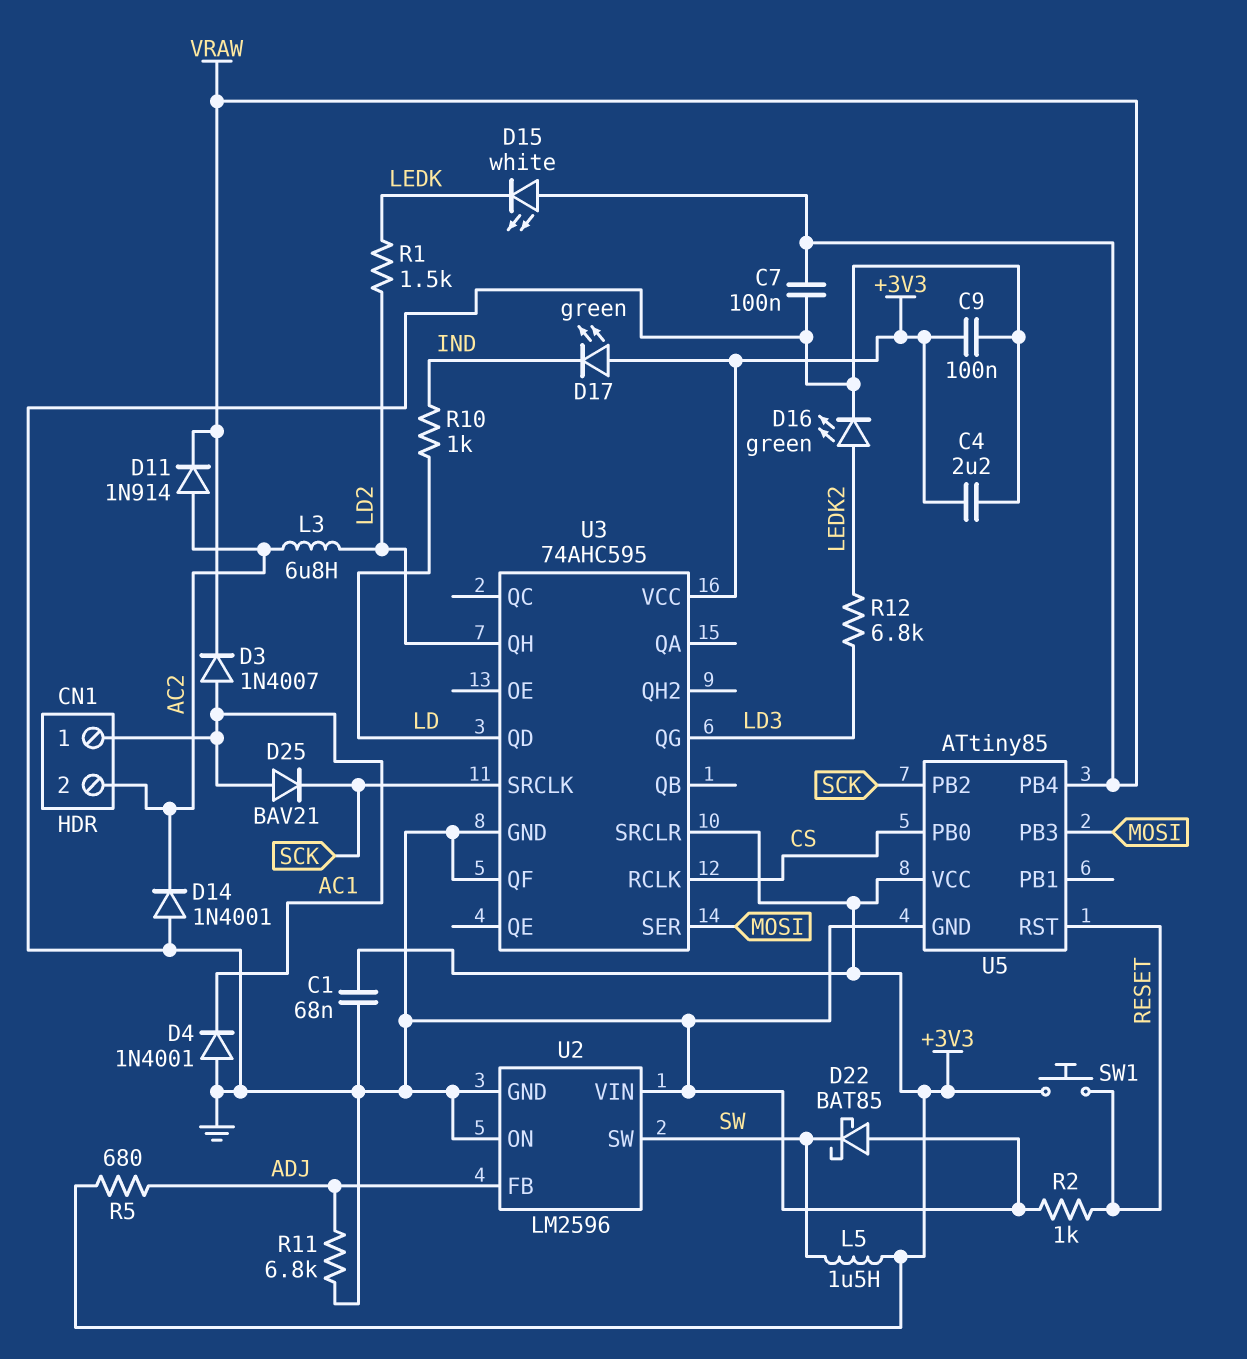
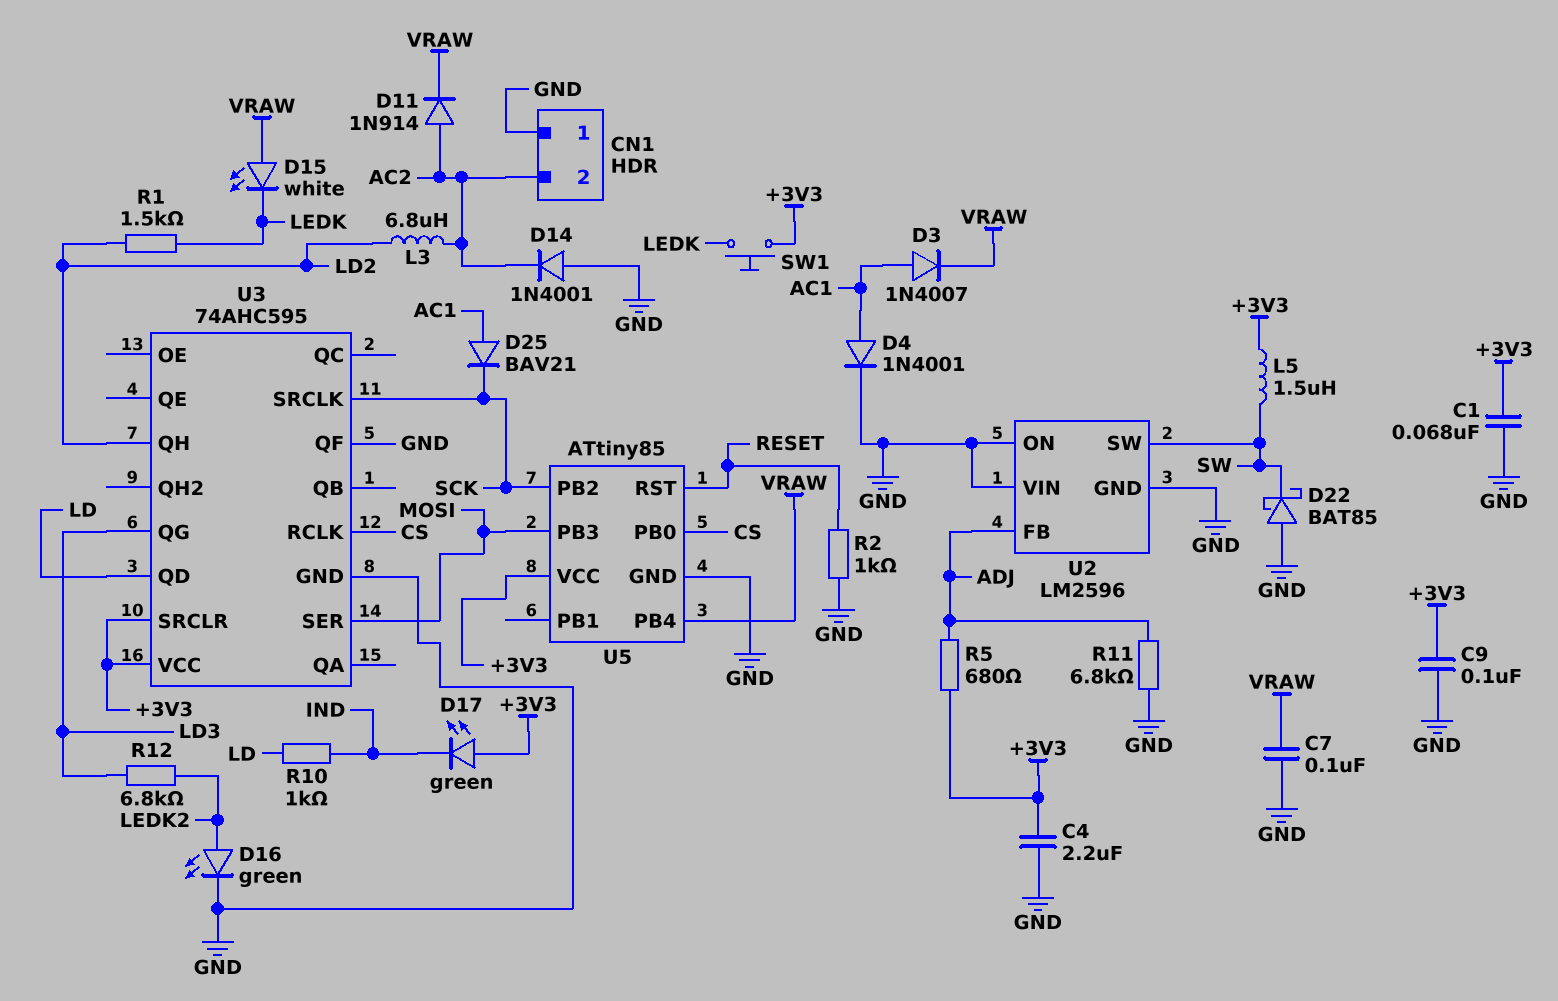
CN1 pin 1: AC1 -> GND
D4: diode 1N4001 (A GND, K AC1) -> diode 1N4001 (A AC1, K GND)
SW1: button (+3V3, RESET) -> button (+3V3, LEDK)

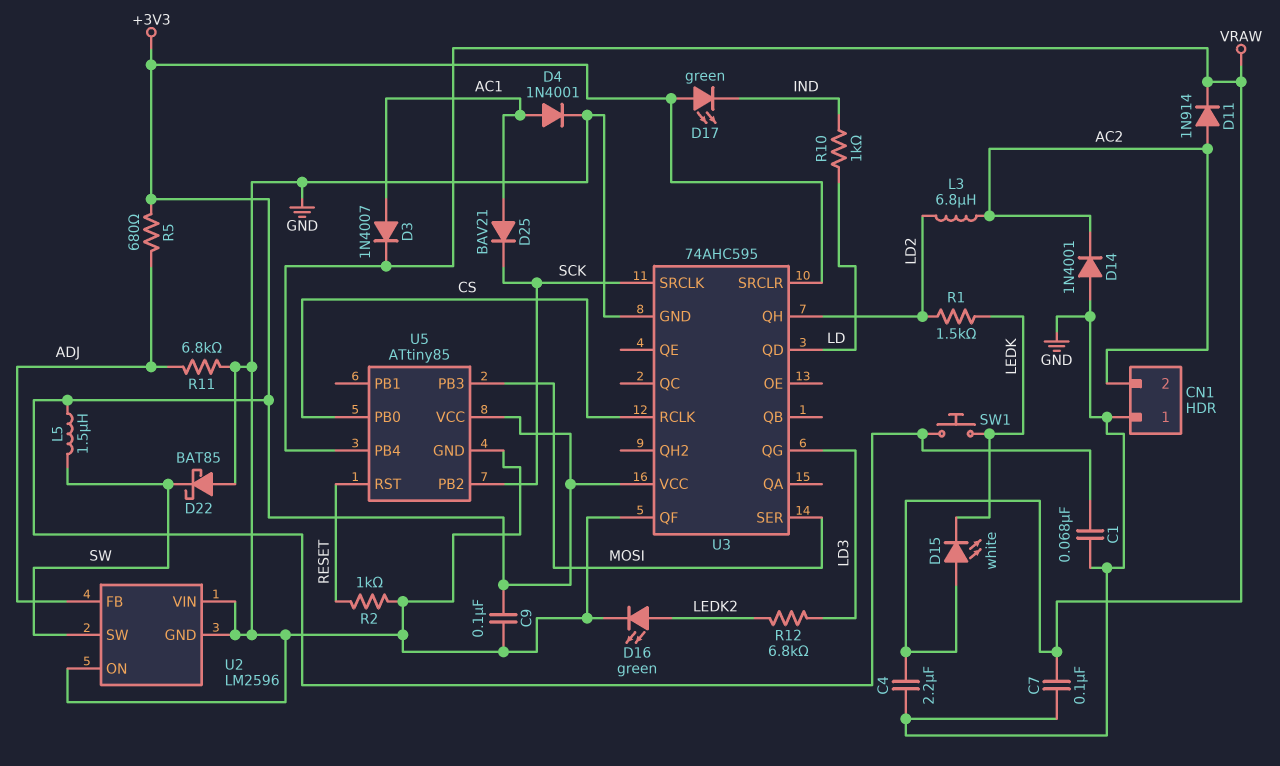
C4: 2.2uF (+3V3, GND) -> 2.2uF (GND, VRAW)

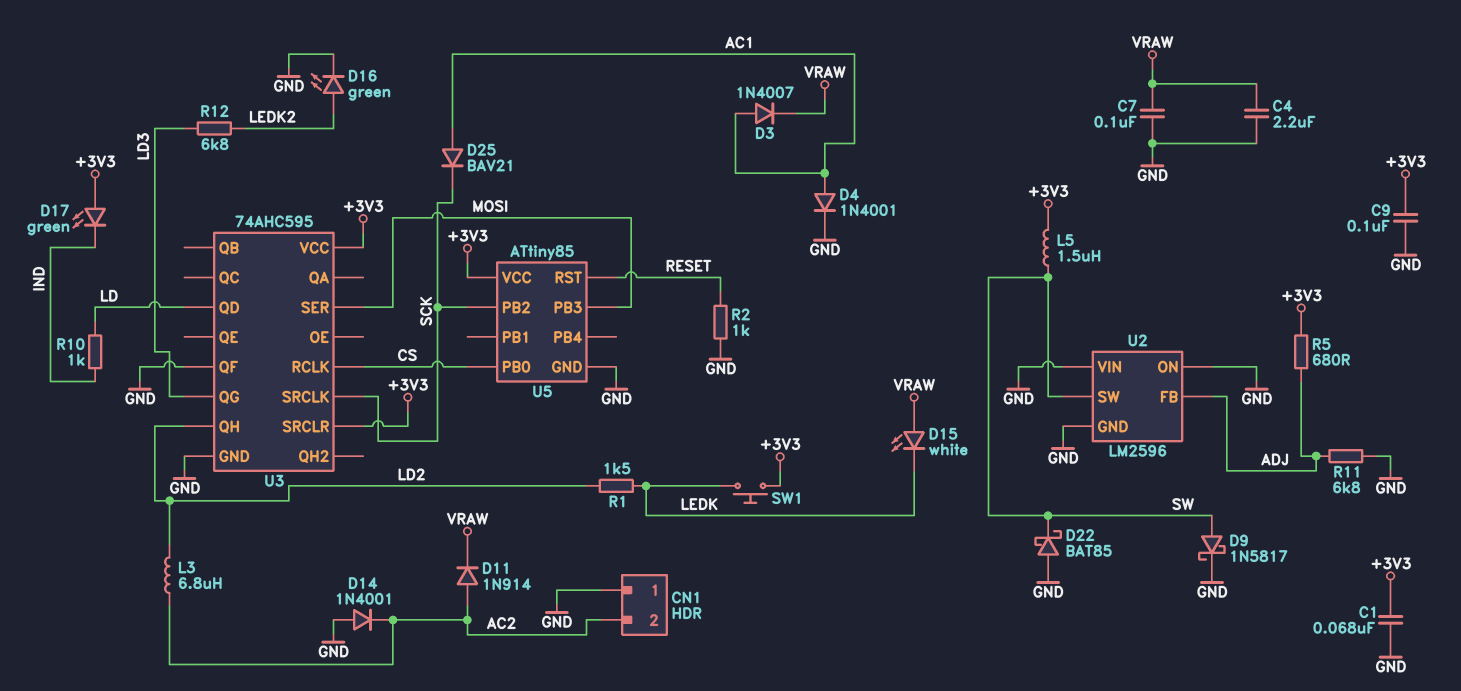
D9: none -> schottky 1N5817 (A SW, K GND)
U5 pin PB4: VRAW -> none

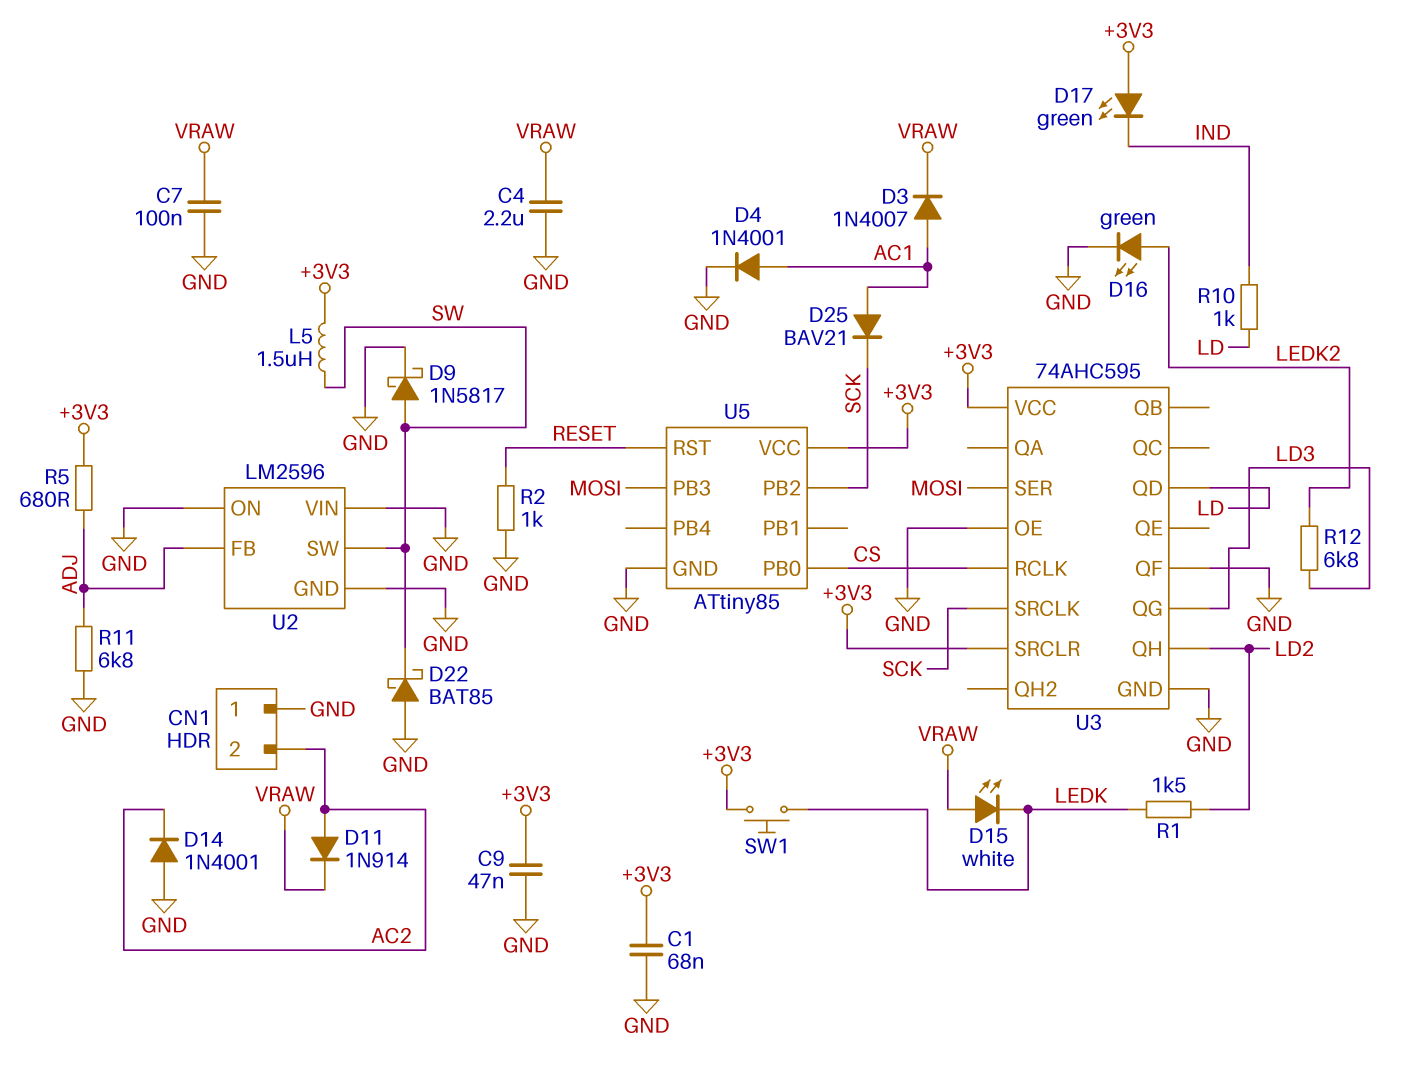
C9: 100nF (+3V3, GND) -> 47nF (+3V3, GND)
L3: 6.8uH (AC2, LD2) -> none
U3 pin OE: none -> GND

